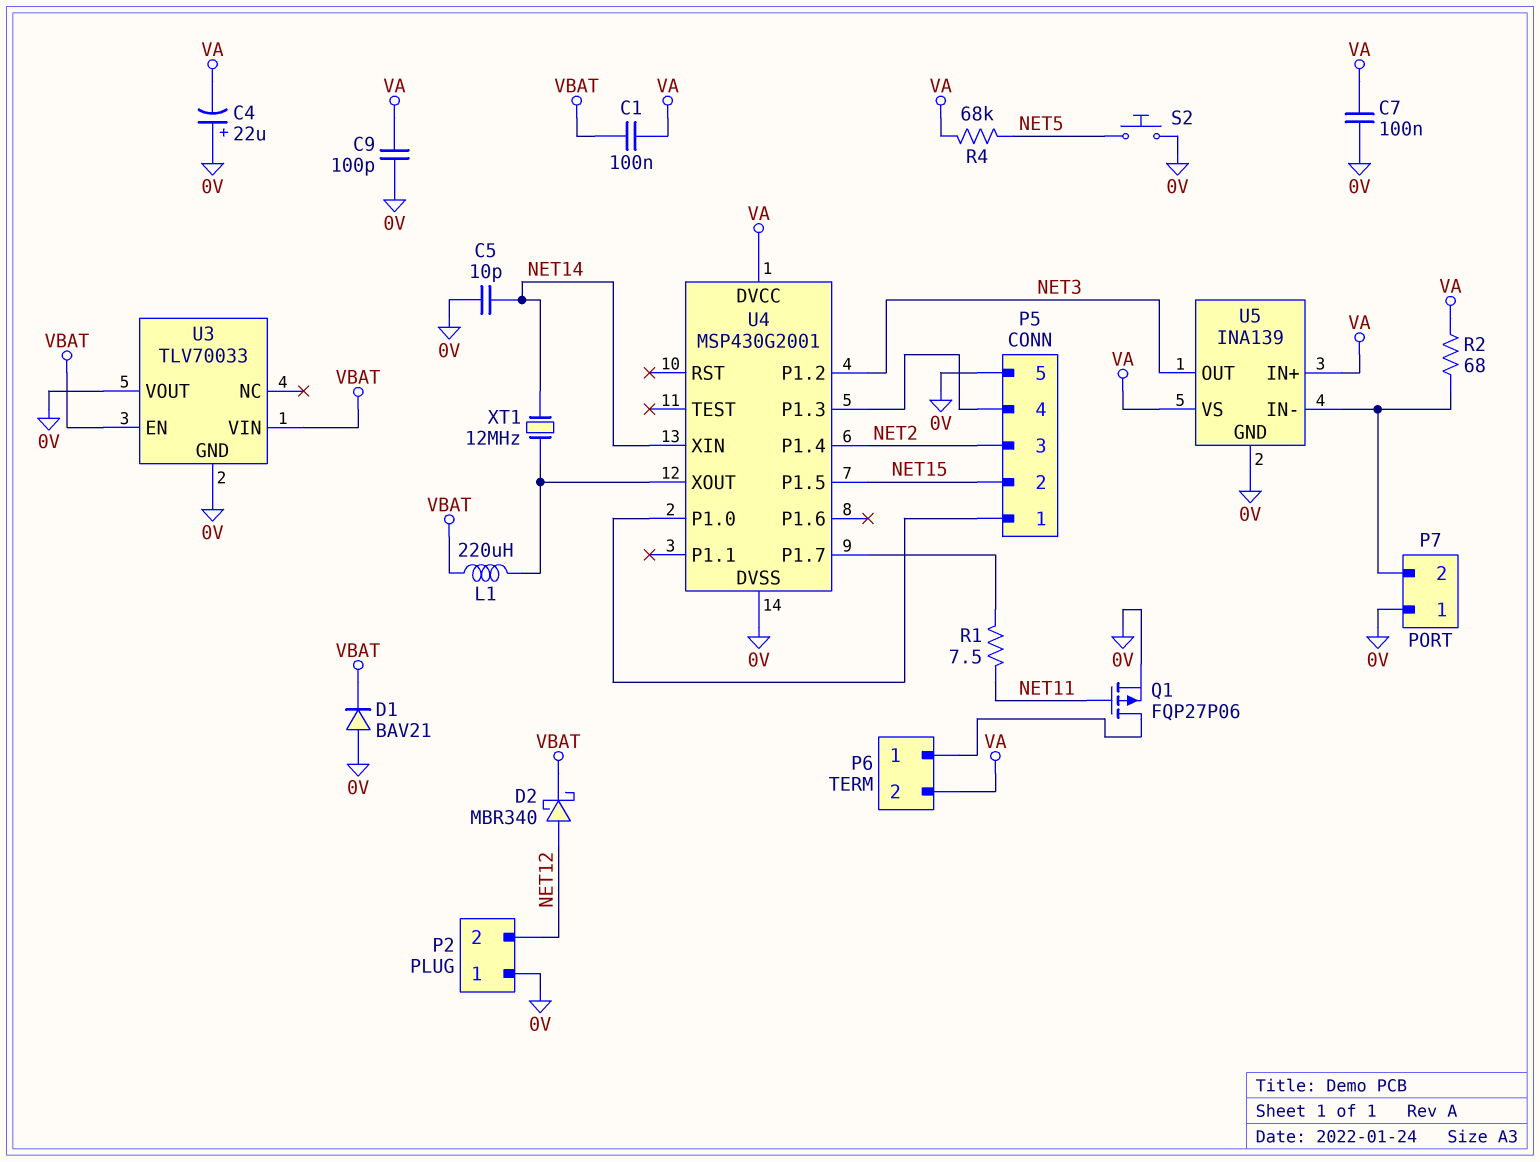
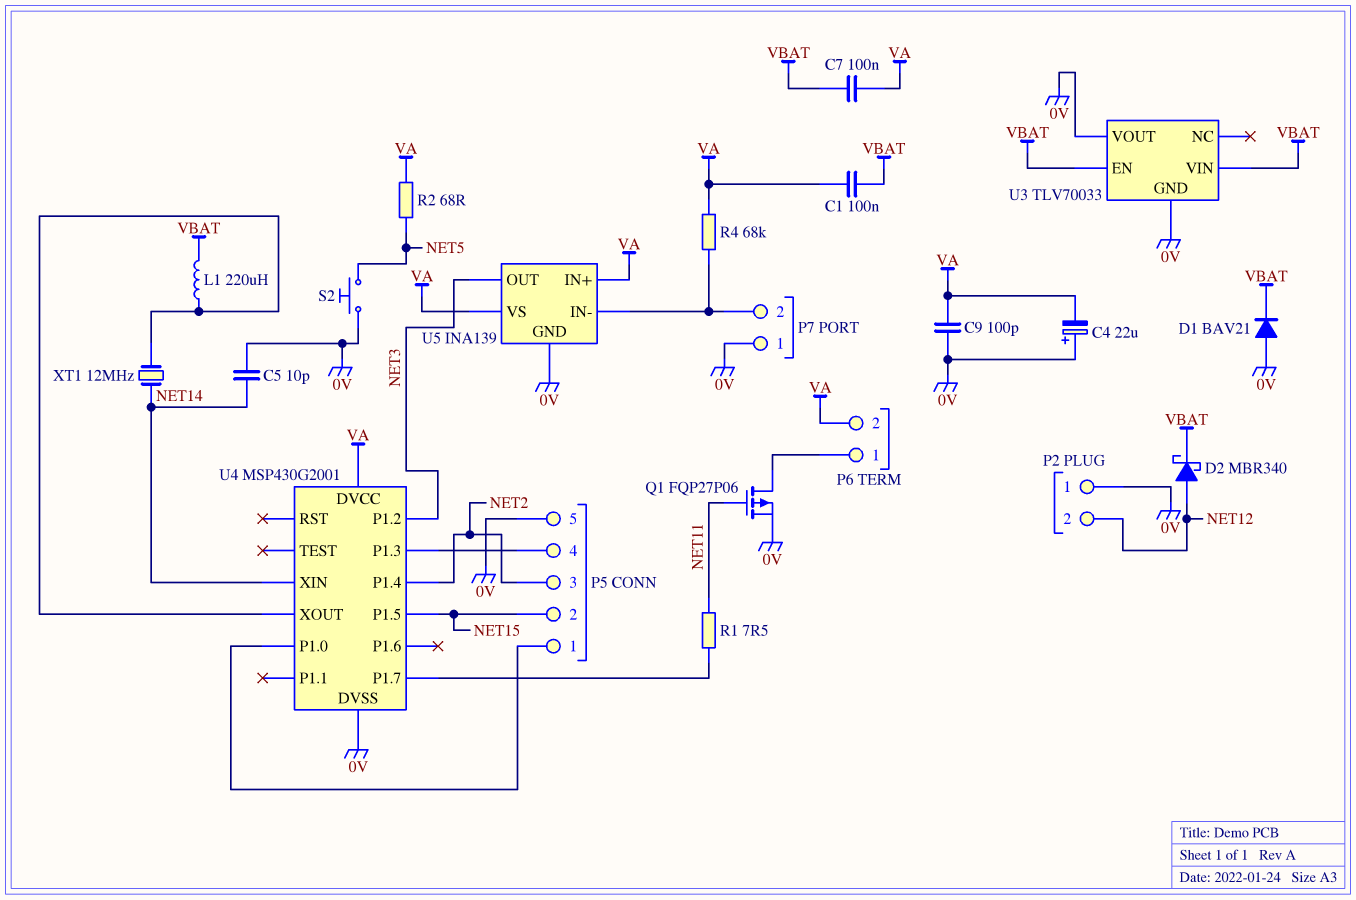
C7: 100nF (0V, VA) -> 100nF (VA, VBAT)
R2: 68 (P7/2, VA) -> 68 (NET5, VA)
R4: 68k (NET5, VA) -> 68k (P7/2, VA)

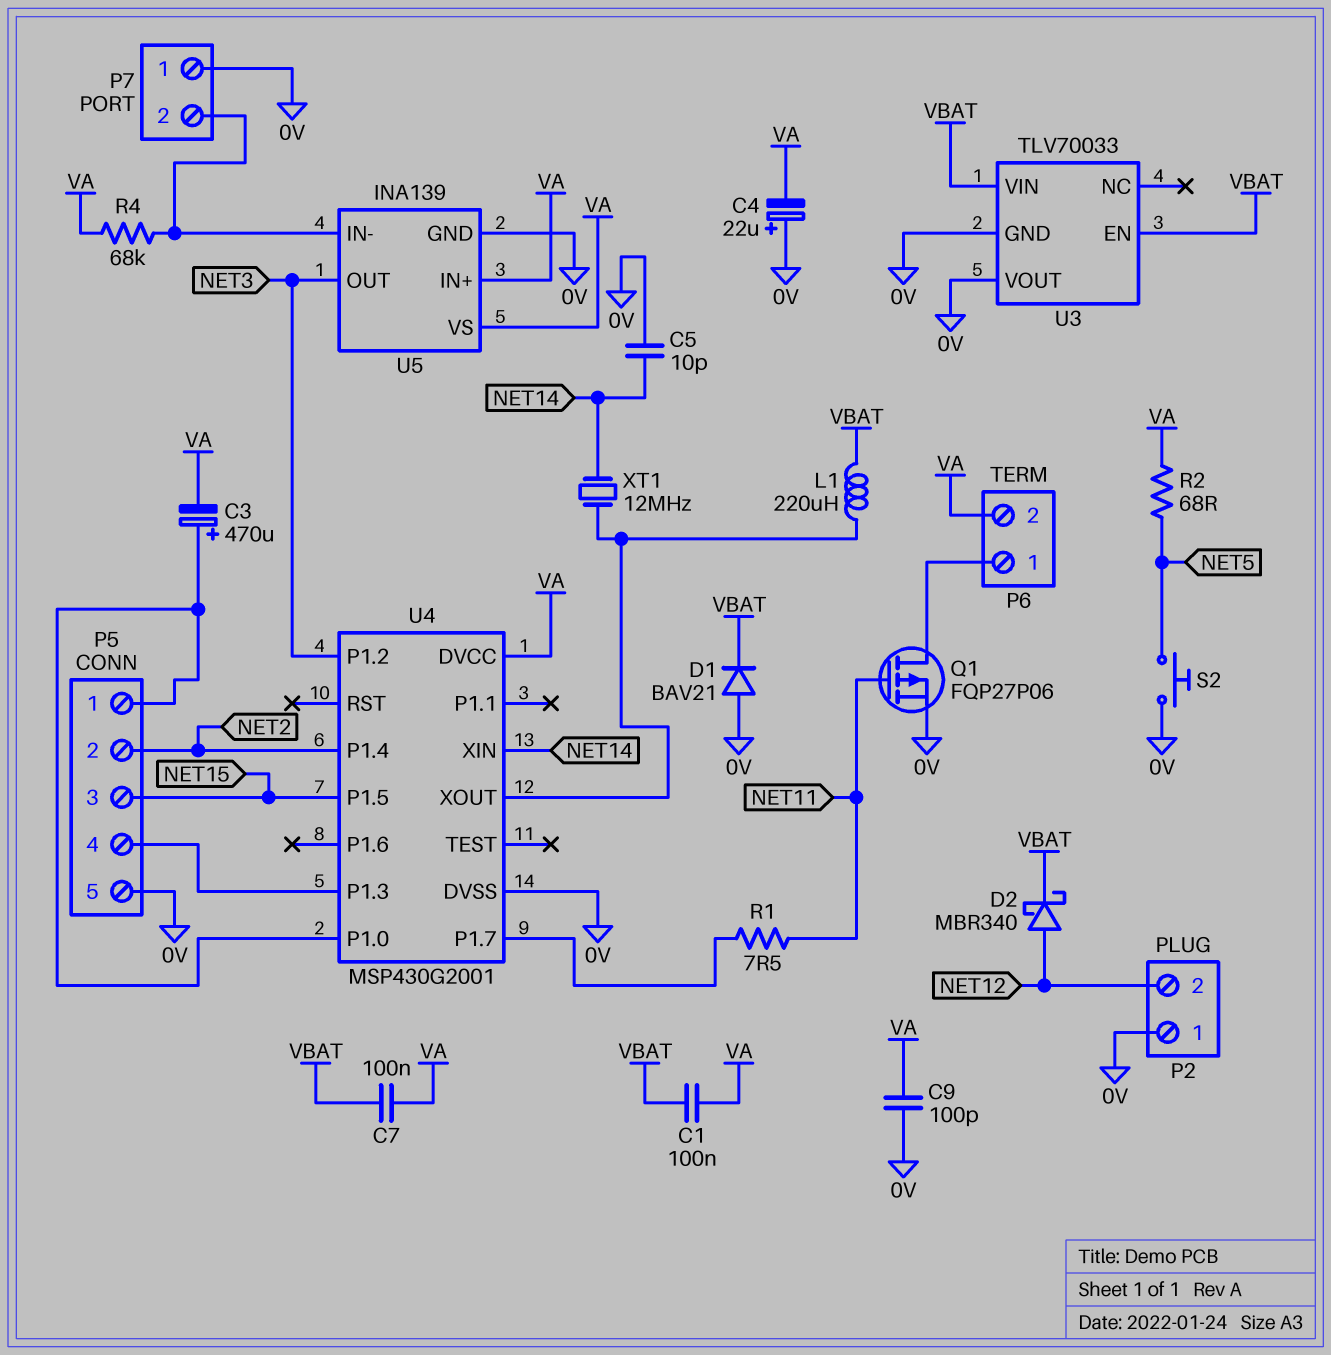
C3: none -> 470uF (plus P5/1, minus VA)
P5 pin 2: NET15 -> NET2
P5 pin 3: NET2 -> NET15

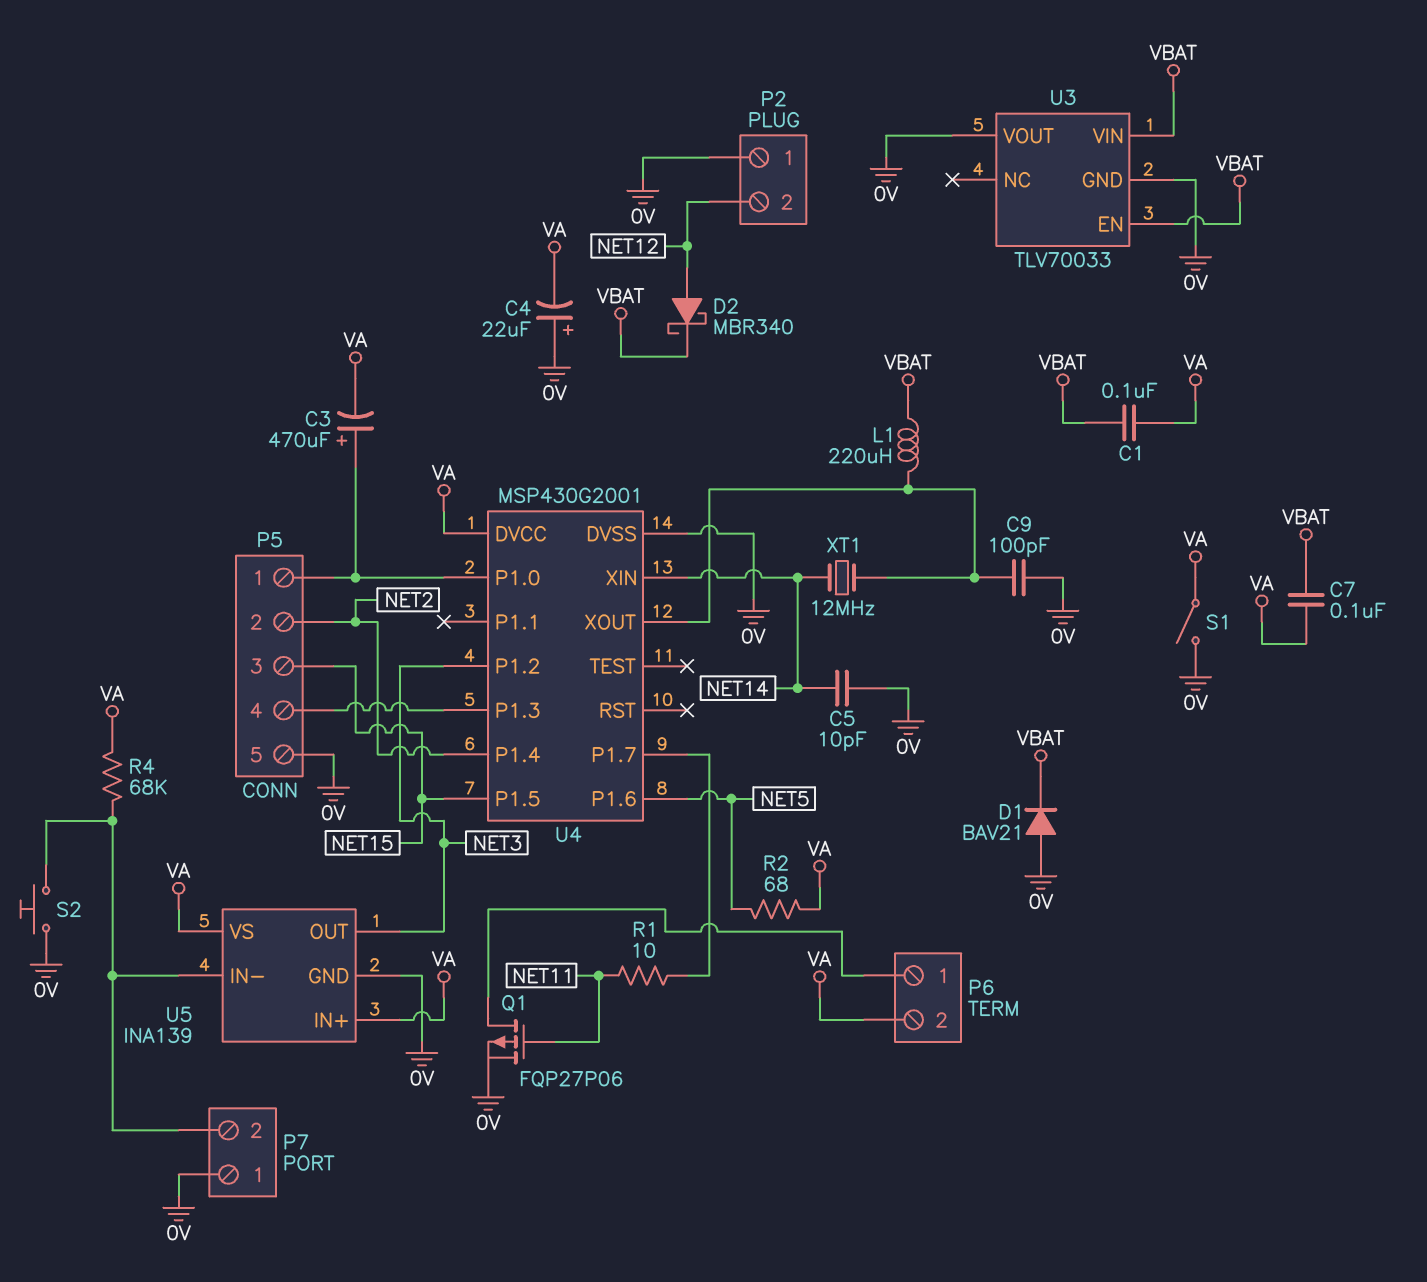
C9: 100pF (0V, VA) -> 100pF (0V, U4/XOUT)
R1: 7.5 (NET11, U4/P1.7) -> 10 (NET11, U4/P1.7)
S1: none -> switch (0V, VA)
S2: button (0V, NET5) -> button (0V, P7/2)
U4 pin P1.6: none -> NET5

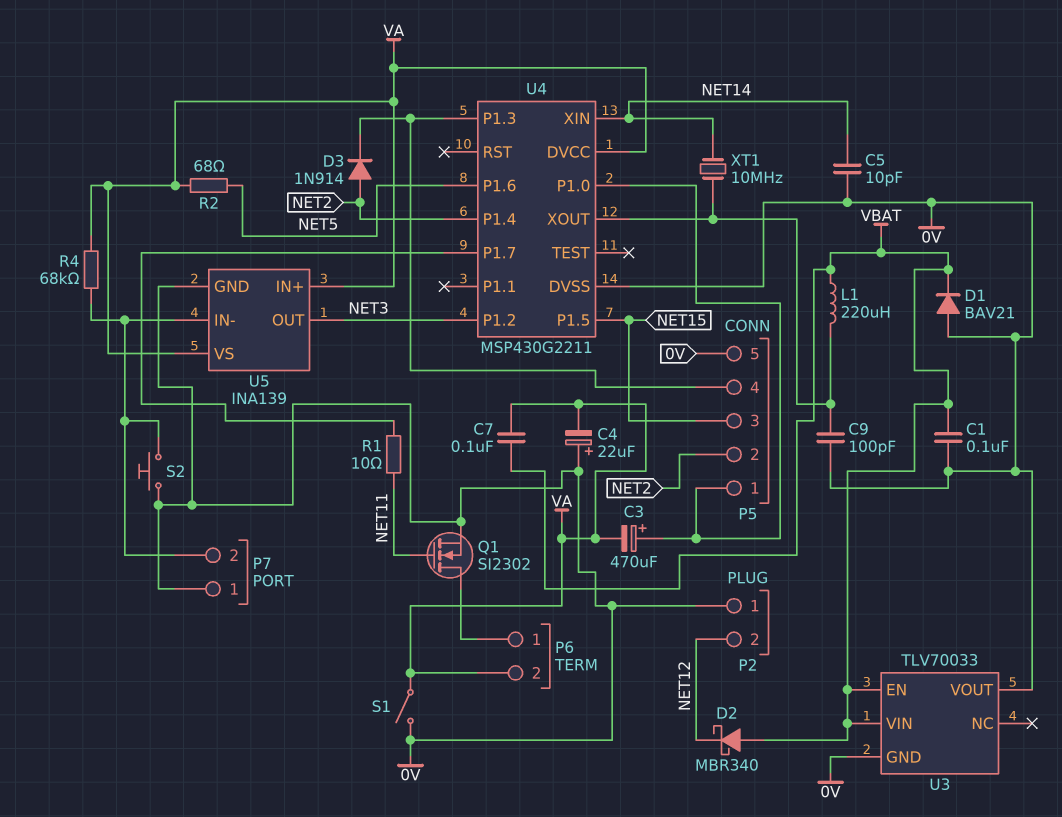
C1: 100nF (VA, VBAT) -> 100nF (0V, VBAT)
D2: schottky MBR340 (A NET12, K VBAT) -> schottky MBR340 (A VBAT, K NET12)
D3: none -> diode 1N914 (A NET2, K P5/4)
Q1: PMOS FQP27P06 (G NET11, D P6/1, S 0V) -> NMOS SI2302 (G NET11, D P6/1, S 0V)
U4: MSP430G2001 -> MSP430G2211
XT1: 12MHz (NET14, U4/XOUT) -> 10MHz (NET14, U4/XOUT)

